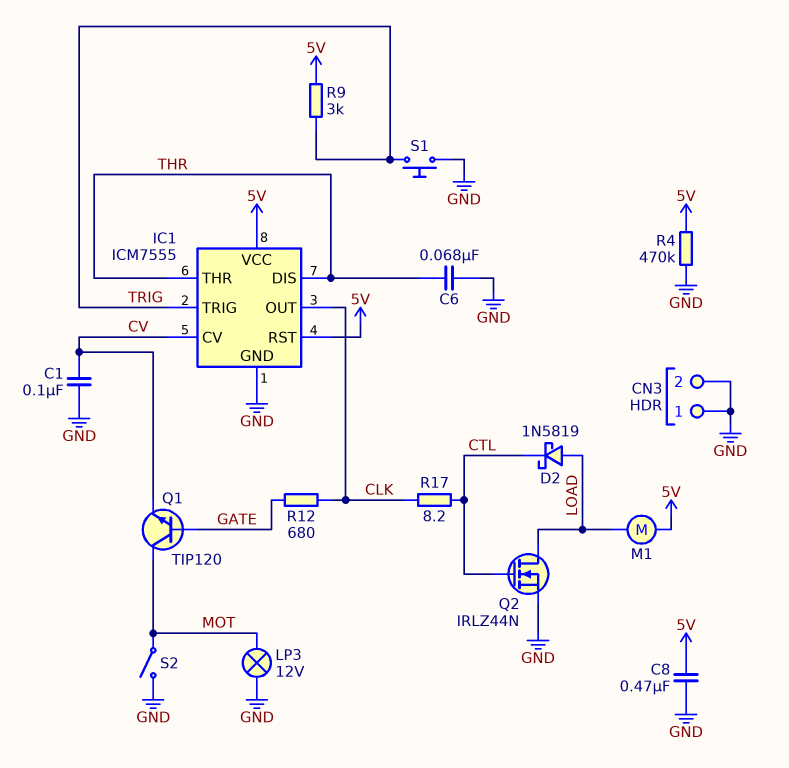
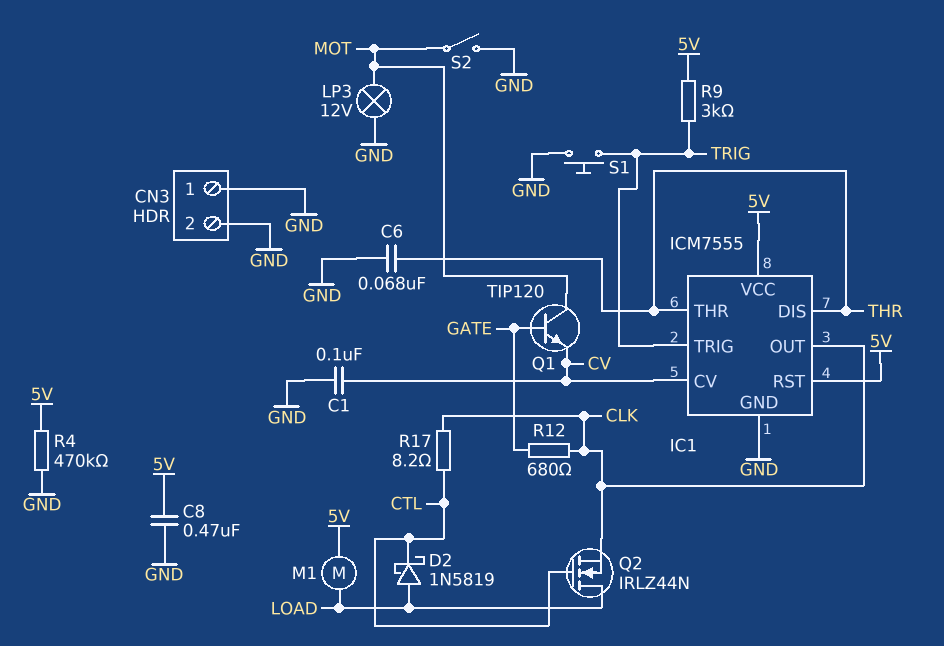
Q2: NMOS IRLZ44N (G CTL, D LOAD, S GND) -> NMOS IRLZ44N (G CTL, D LOAD, S CLK)

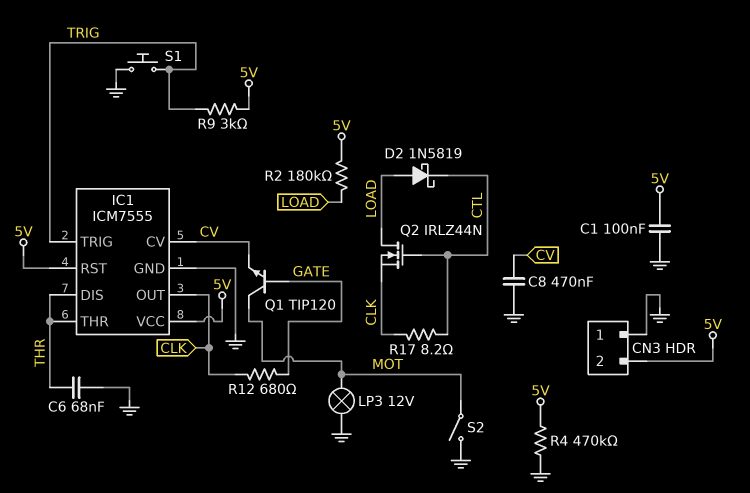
C1: 100nF (CV, GND) -> 100nF (5V, GND)
C8: 470nF (5V, GND) -> 470nF (CV, GND)
CN3 pin 2: GND -> 5V
M1: motor (5V, LOAD) -> none
R2: none -> 180k (5V, LOAD)

